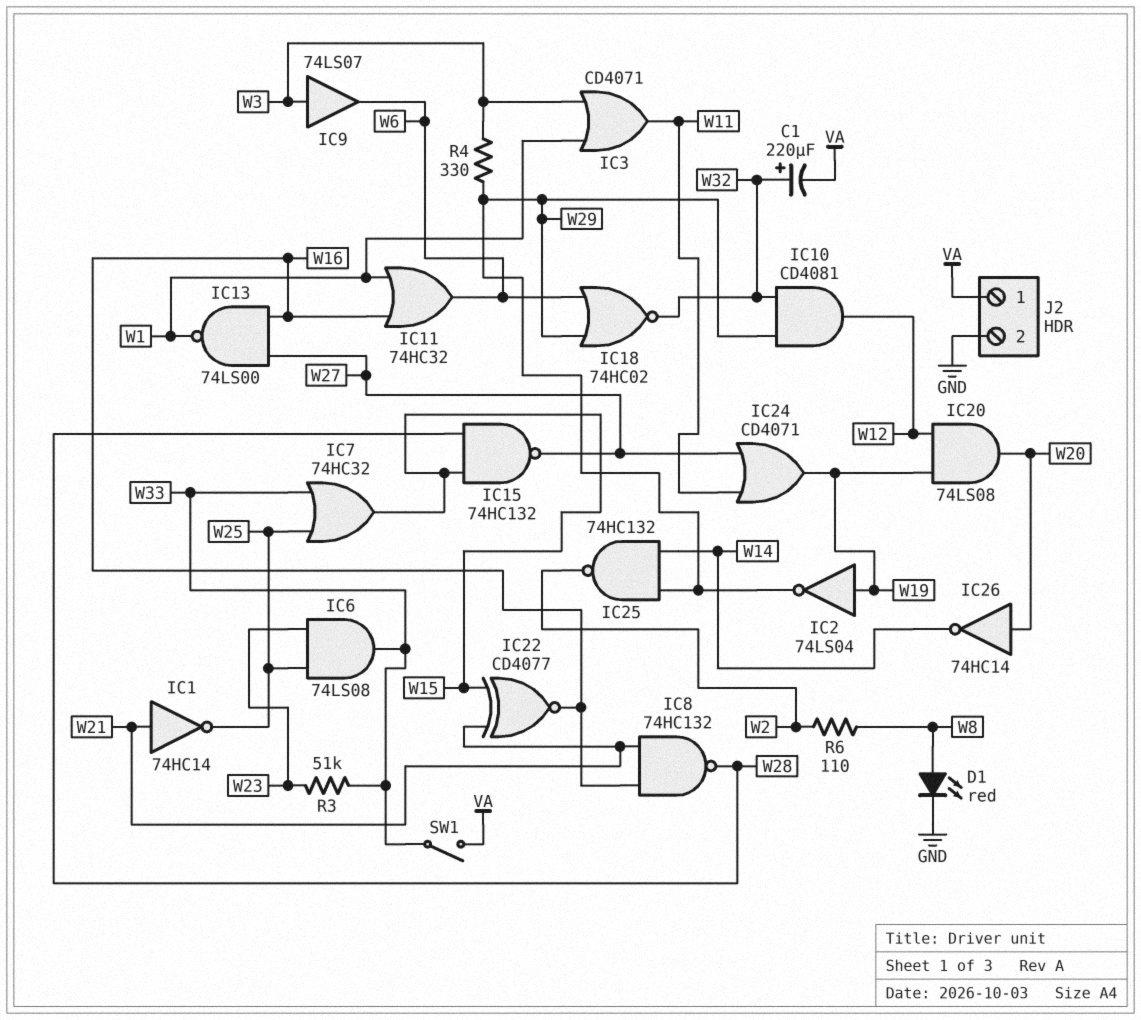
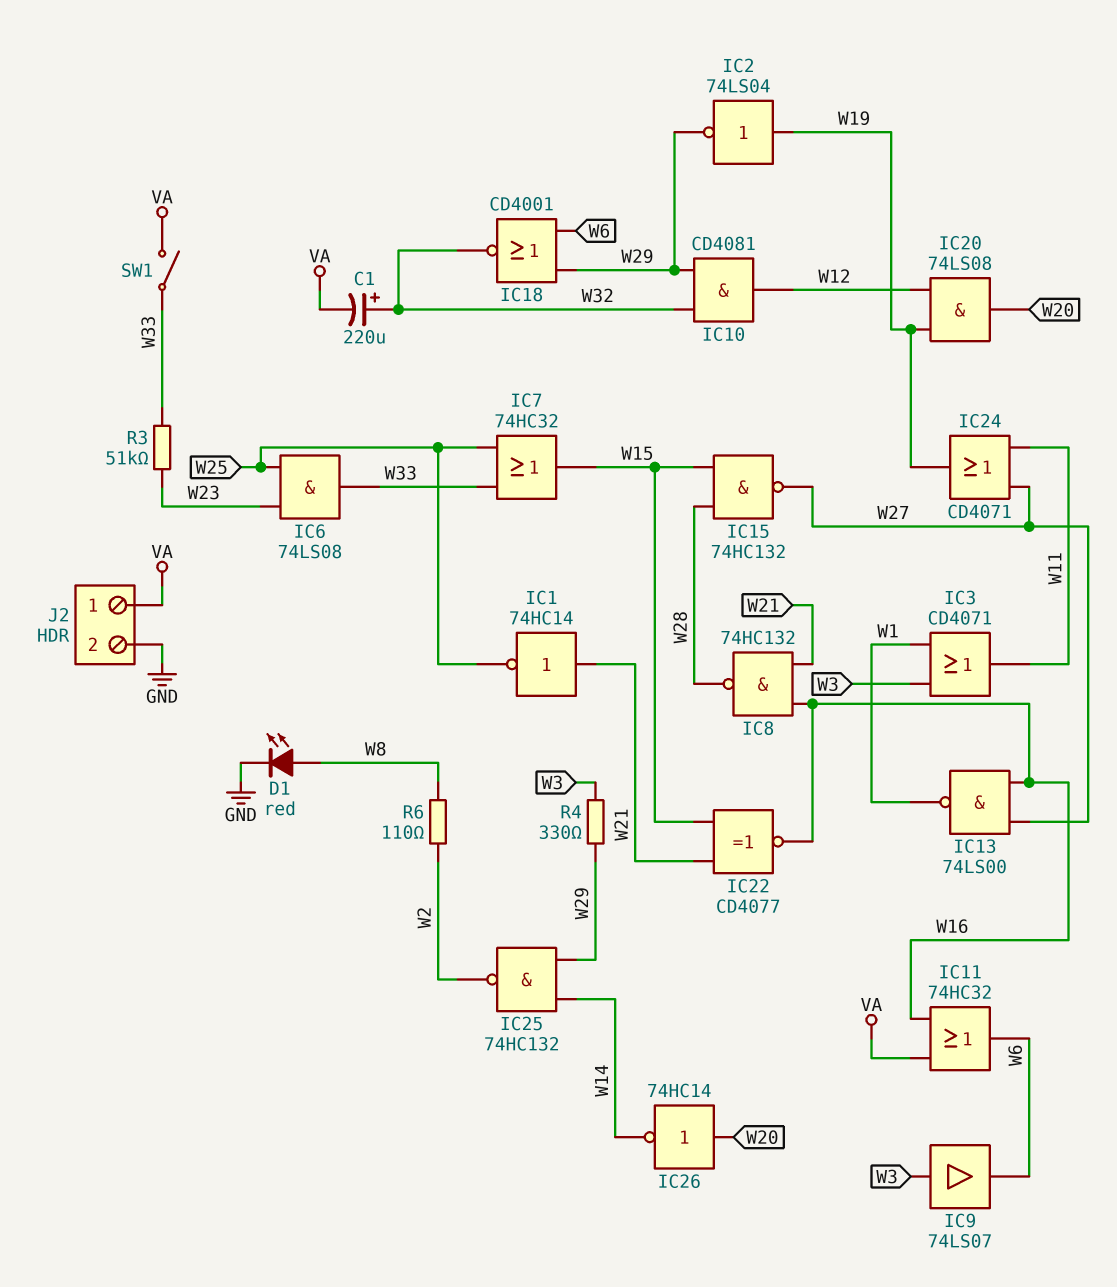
IC11: OR 74HC32 (in W1, in W16, out W6) -> OR 74HC32 (in VA, in W16, out W6)
IC18: NOR 74HC02 (in W6, in W29, out W32) -> NOR CD4001 (in W6, in W29, out W32)

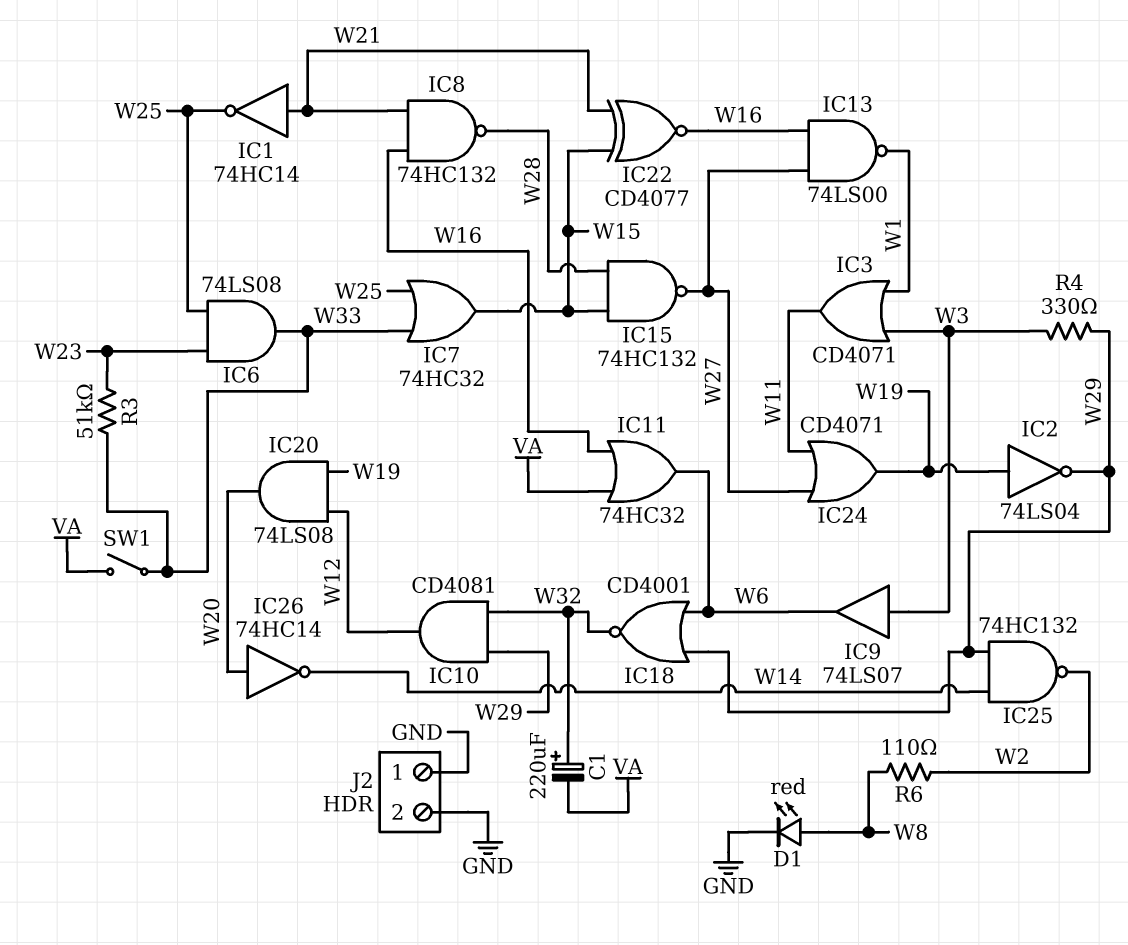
J2 pin 1: VA -> GND

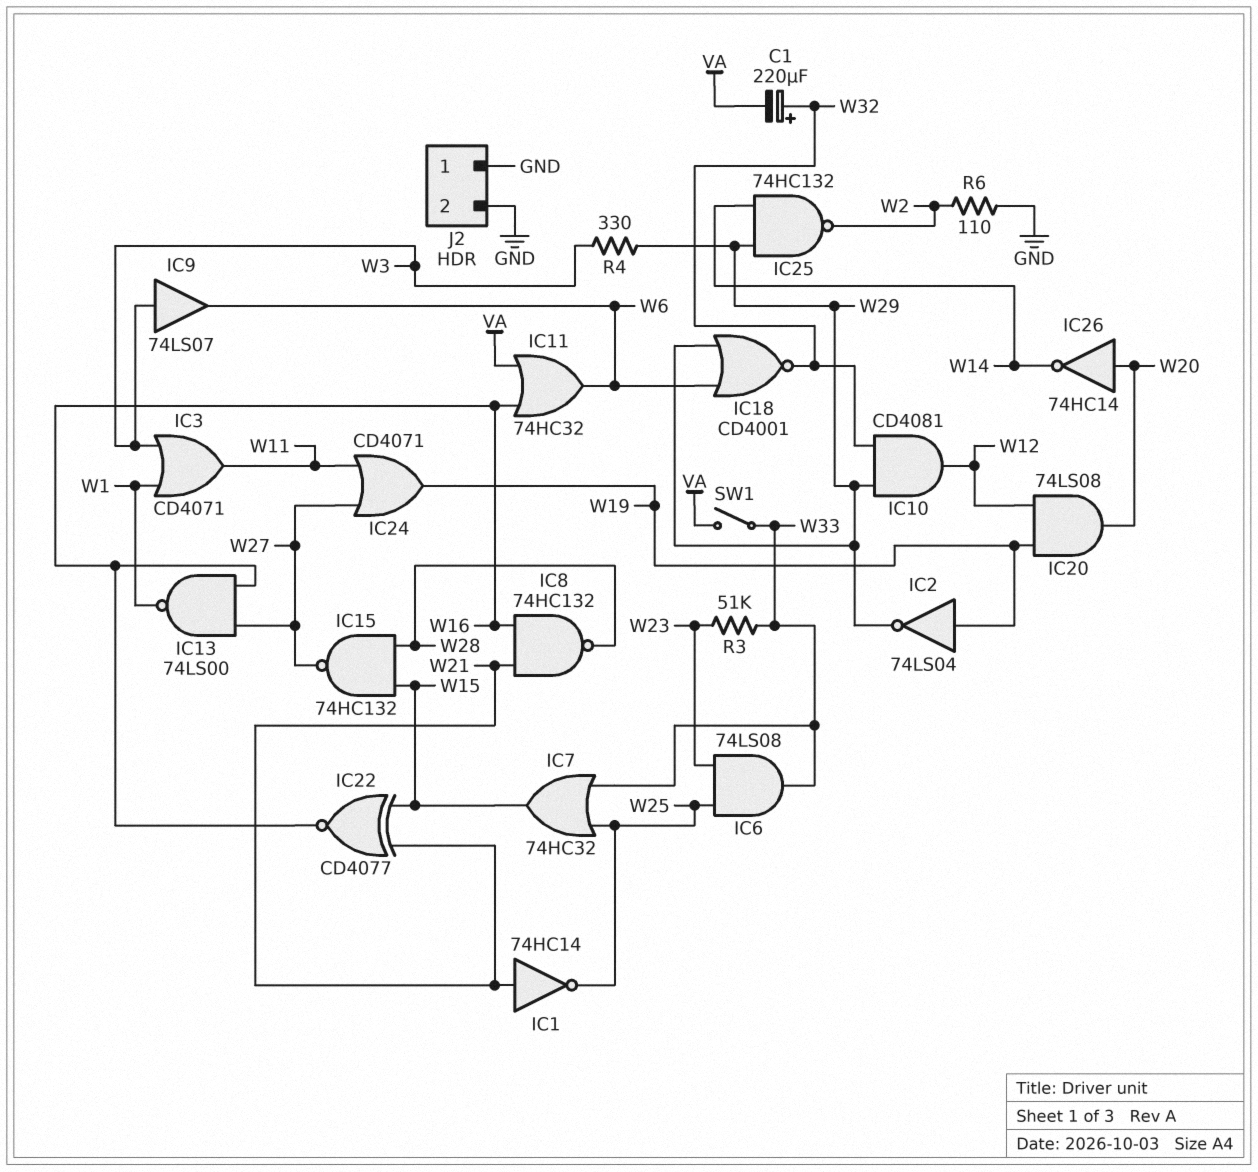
D1: LED red (A W8, K GND) -> none
R6: 110 (W2, W8) -> 110 (GND, W2)

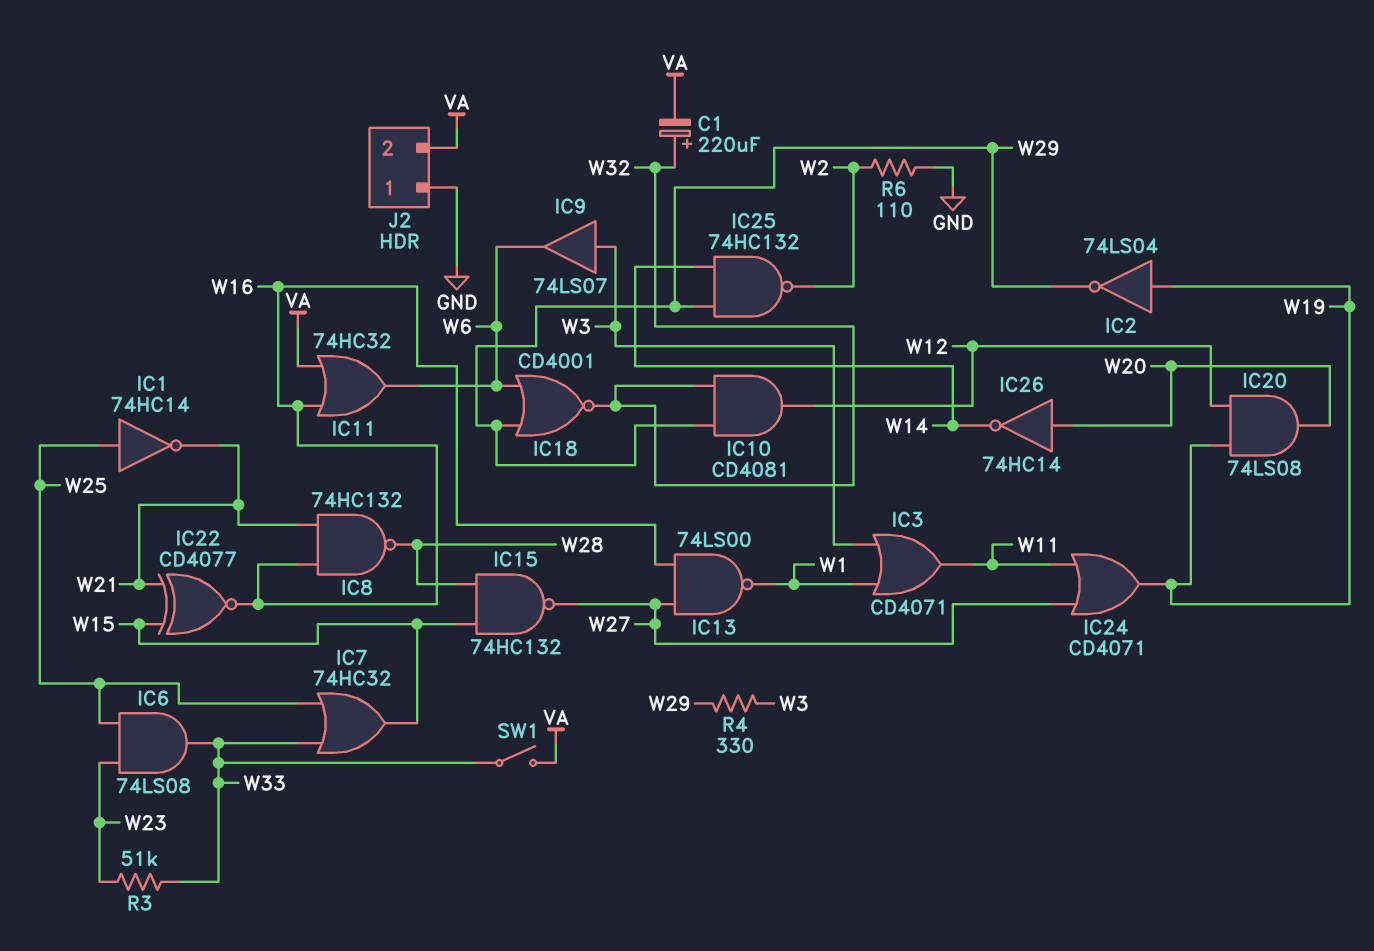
IC1: NOT 74HC14 (in W21, out W25) -> NOT 74HC14 (in W25, out W21)
J2 pin 2: GND -> VA

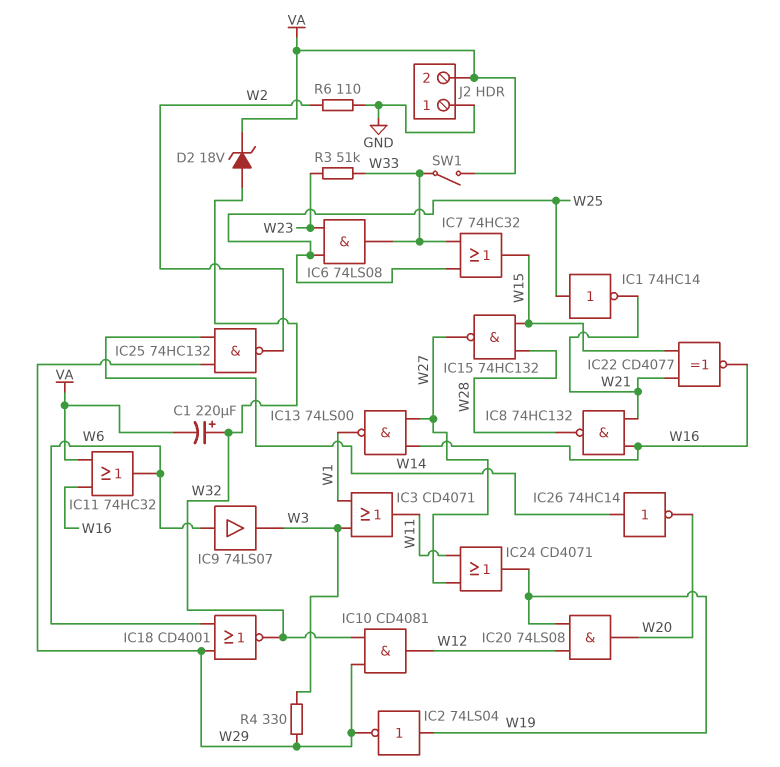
D2: none -> zener 18V (A W32, K VA)
IC9: buffer 74LS07 (in W3, out W6) -> buffer 74LS07 (in W6, out W3)
IC26: NOT 74HC14 (in W20, out W14) -> NOT 74HC14 (in W14, out W20)

